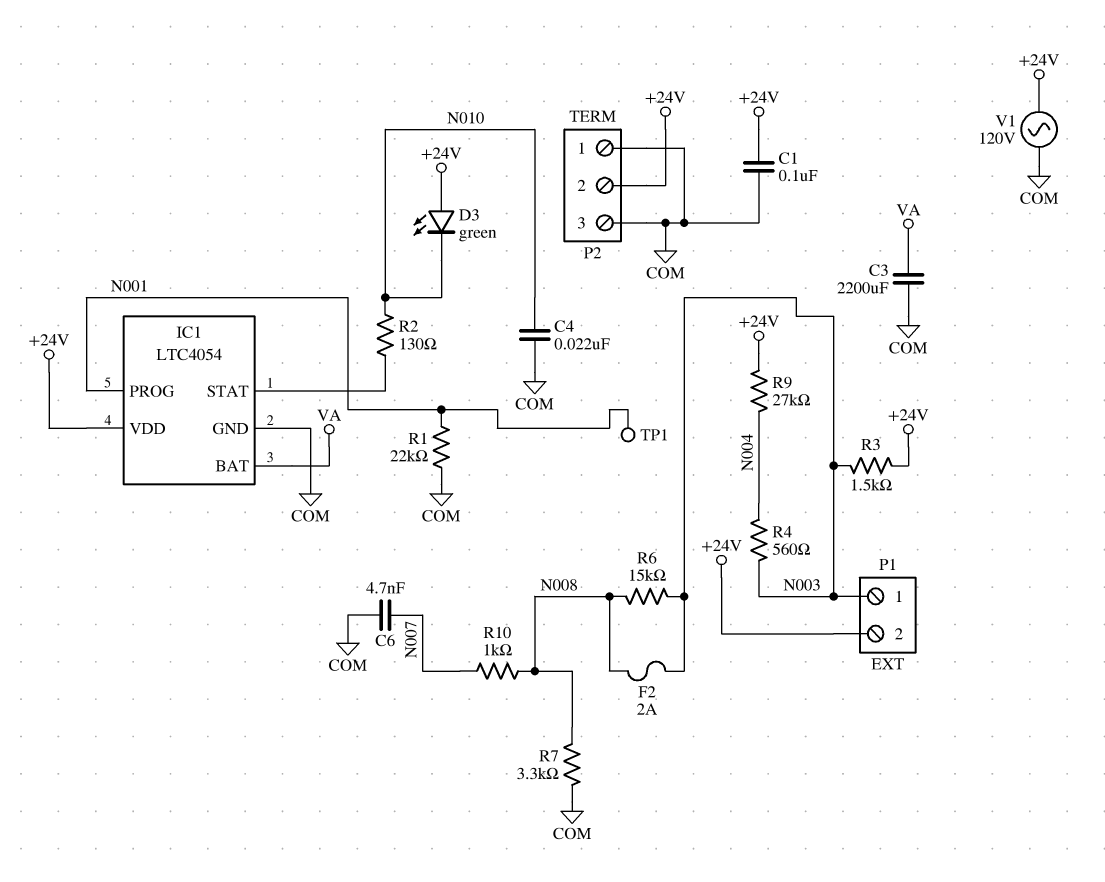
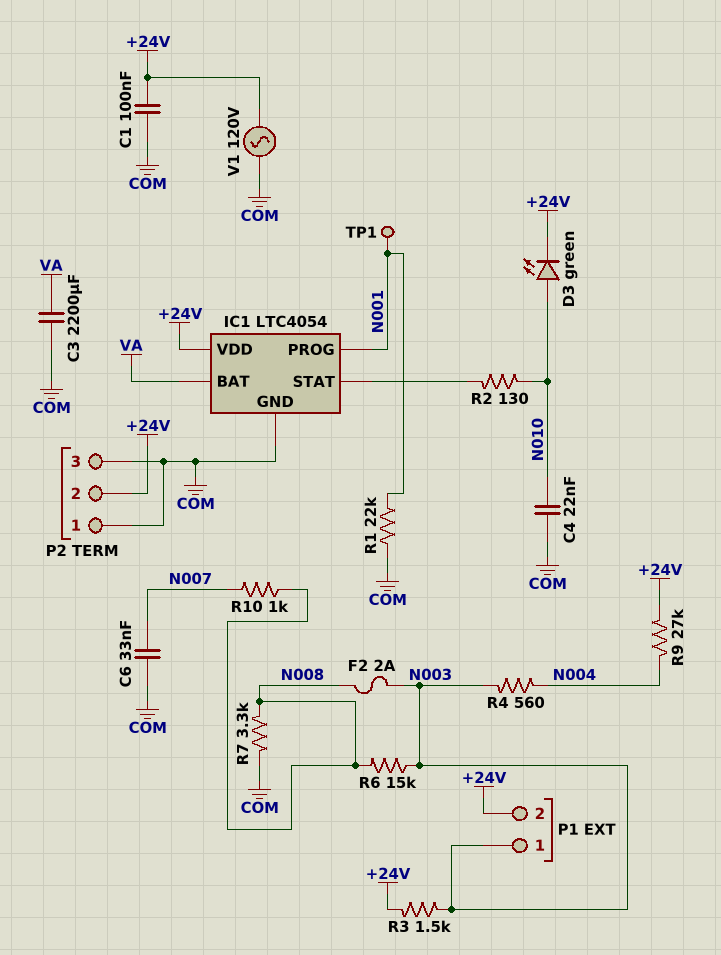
C6: 4.7nF (COM, N007) -> 33nF (COM, N007)
D3: LED green (A +24V, K N010) -> LED green (A N010, K +24V)

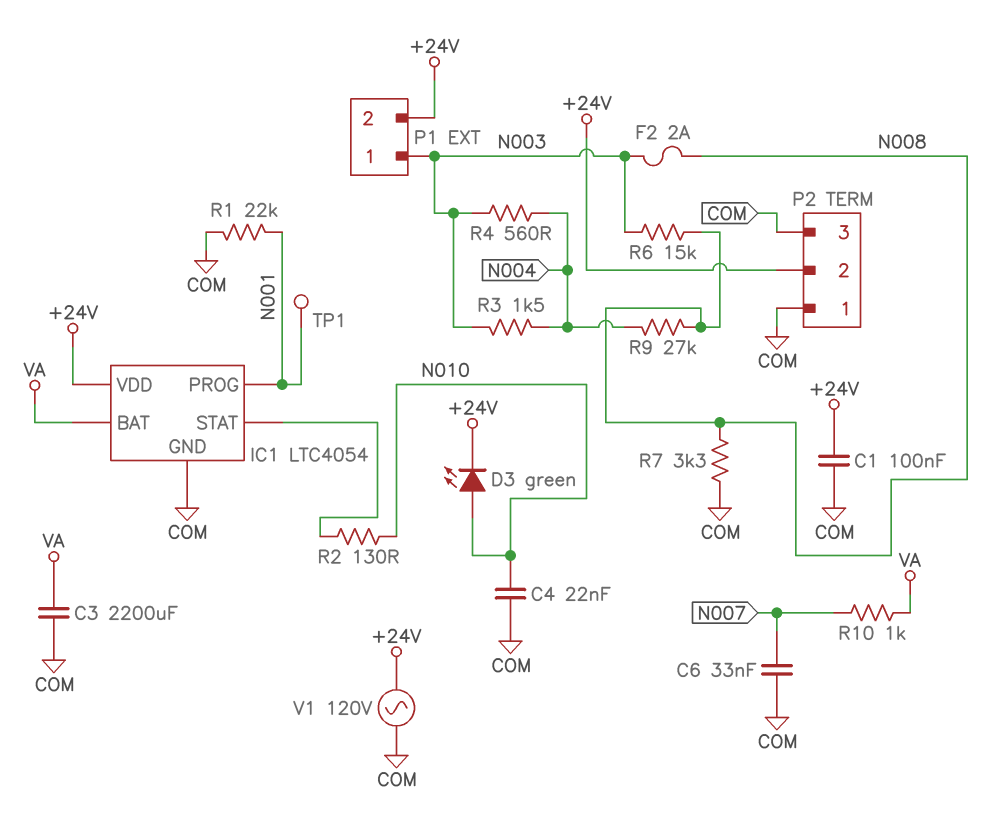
R3: 1.5k (+24V, N003) -> 1.5k (N003, N004)
R9: 27k (+24V, N004) -> 27k (N004, N008)
R10: 1k (N007, N008) -> 1k (N007, VA)

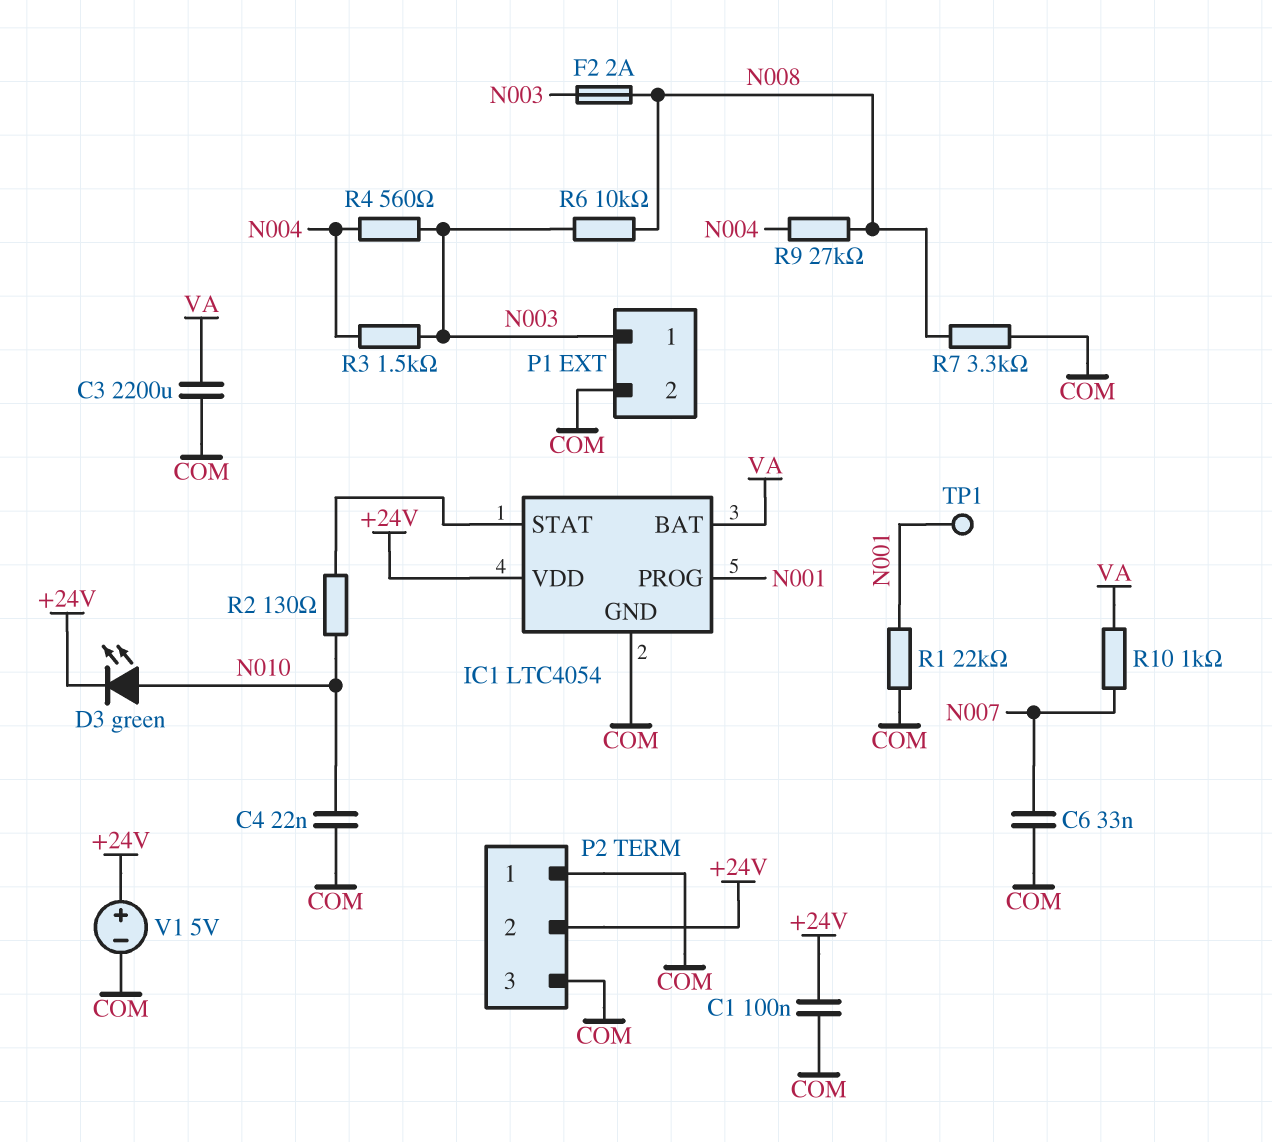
P1 pin 2: +24V -> COM
R6: 15k (N003, N008) -> 10k (N003, N008)
V1: AC 120V (+24V, COM) -> 5V (plus +24V, minus COM)

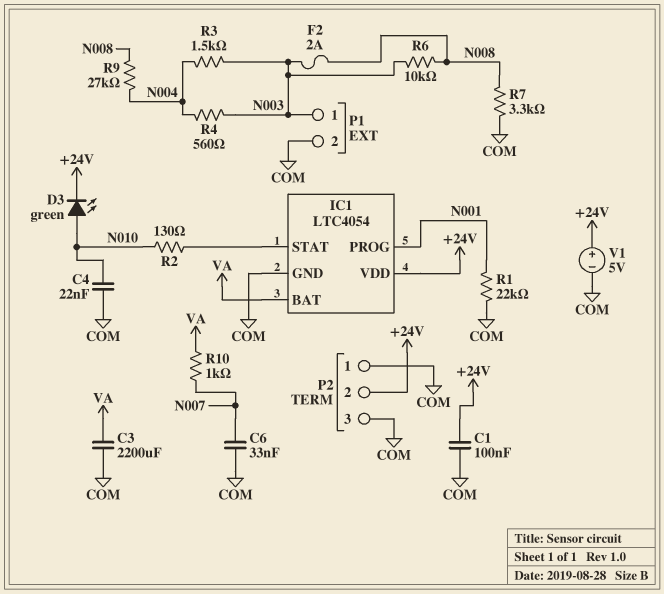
TP1: test point (N001) -> none

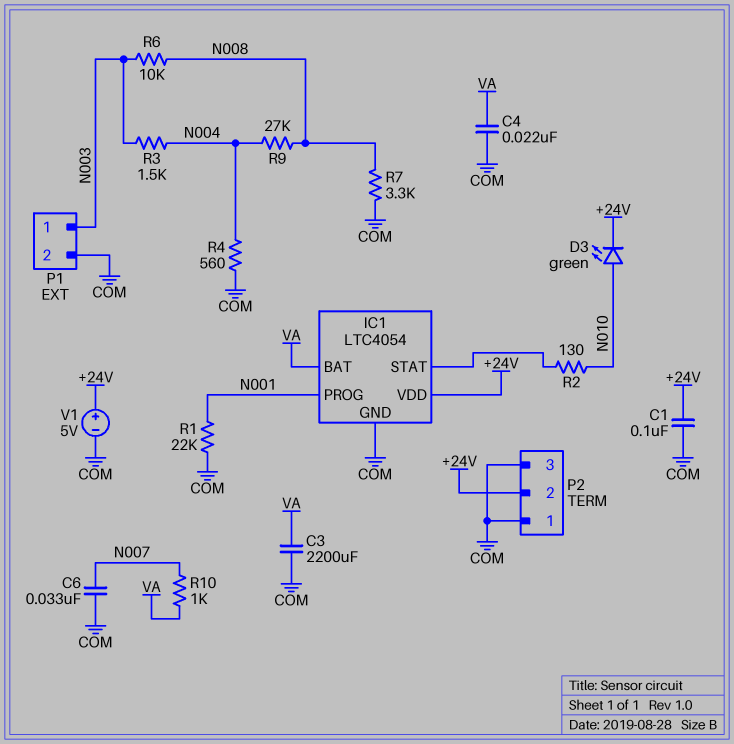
C4: 22nF (COM, N010) -> 22nF (COM, VA)
F2: 2A (N003, N008) -> none
R4: 560 (N003, N004) -> 560 (COM, N004)

